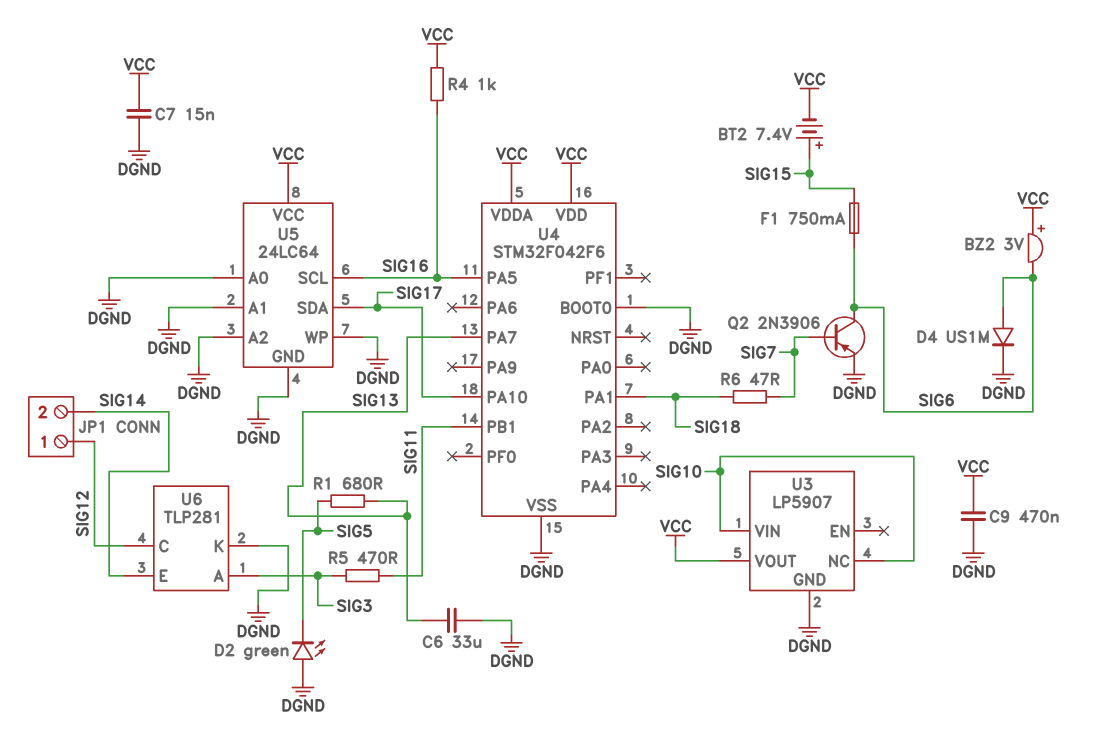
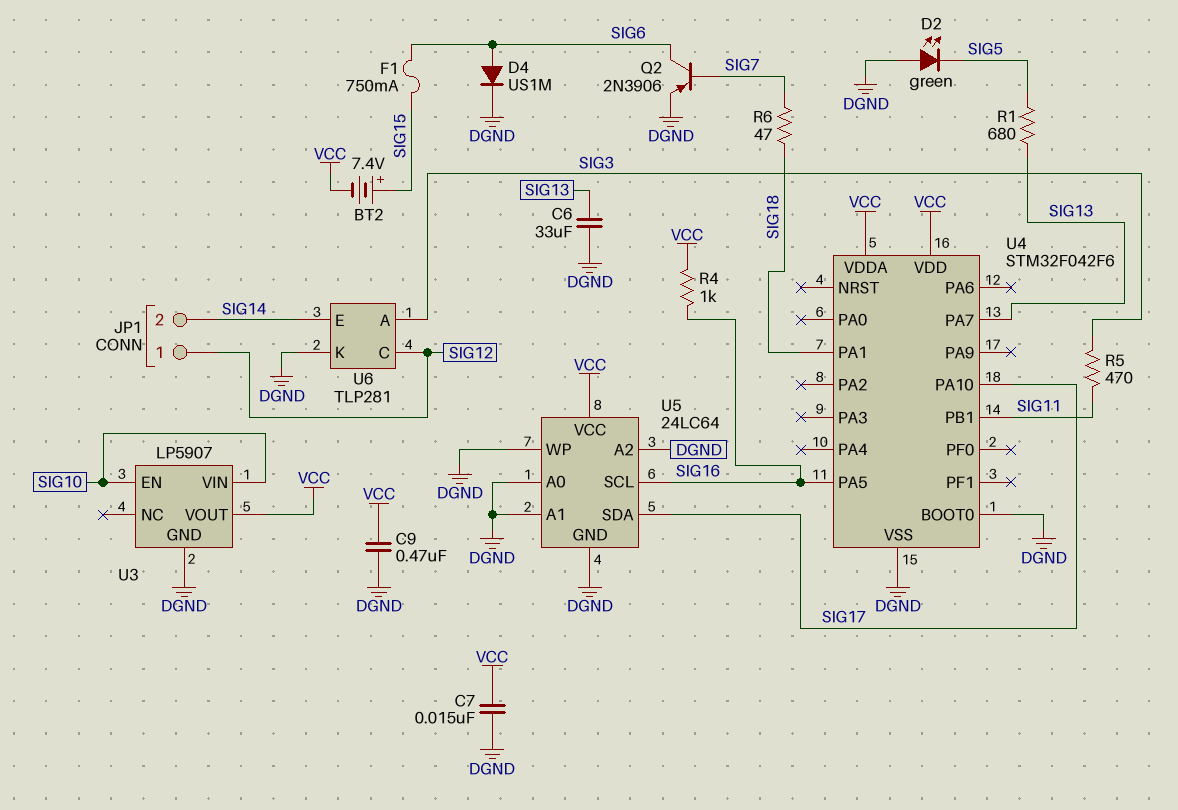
BZ2: buzzer 3V (plus VCC, minus SIG6) -> none
U3 pin EN: none -> SIG10
U3 pin NC: SIG10 -> none

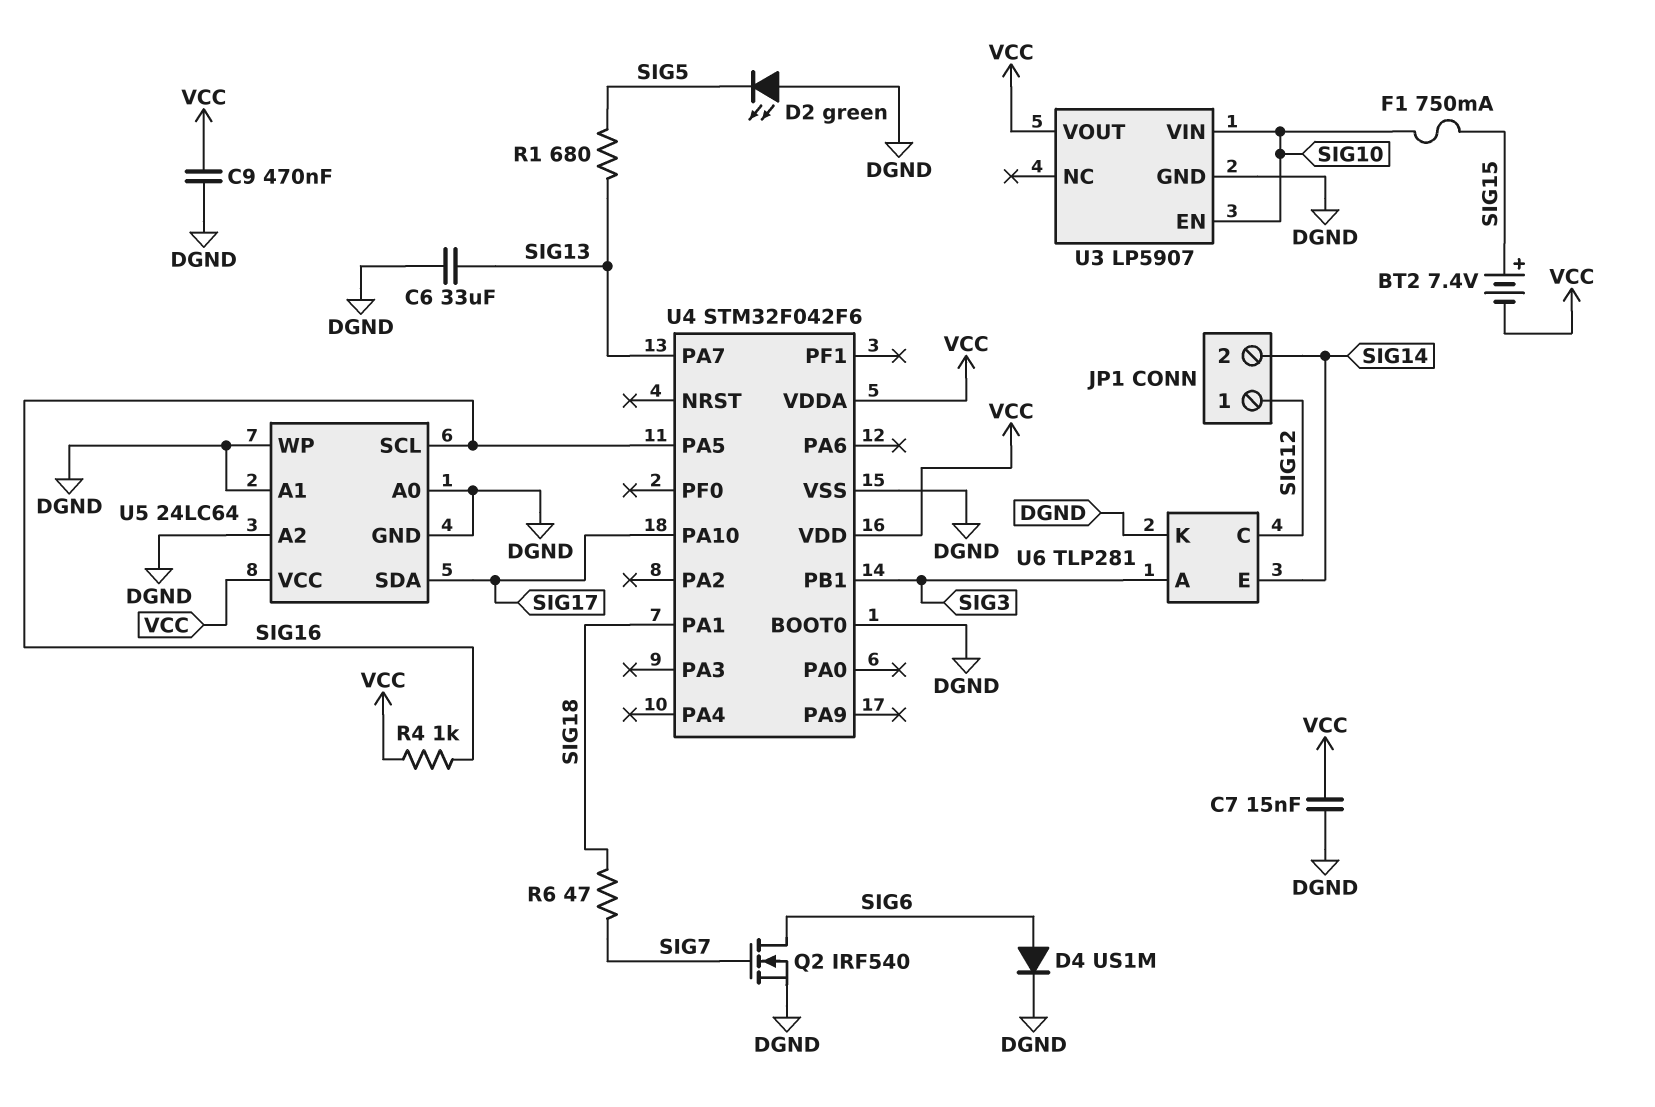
F1: 750mA (SIG6, SIG15) -> 750mA (SIG10, SIG15)
Q2: PNP 2N3906 (B SIG7, C SIG6, E DGND) -> NMOS IRF540 (G SIG7, D SIG6, S DGND)
R5: 470 (SIG3, SIG11) -> none
U4 pin PB1: SIG11 -> SIG3

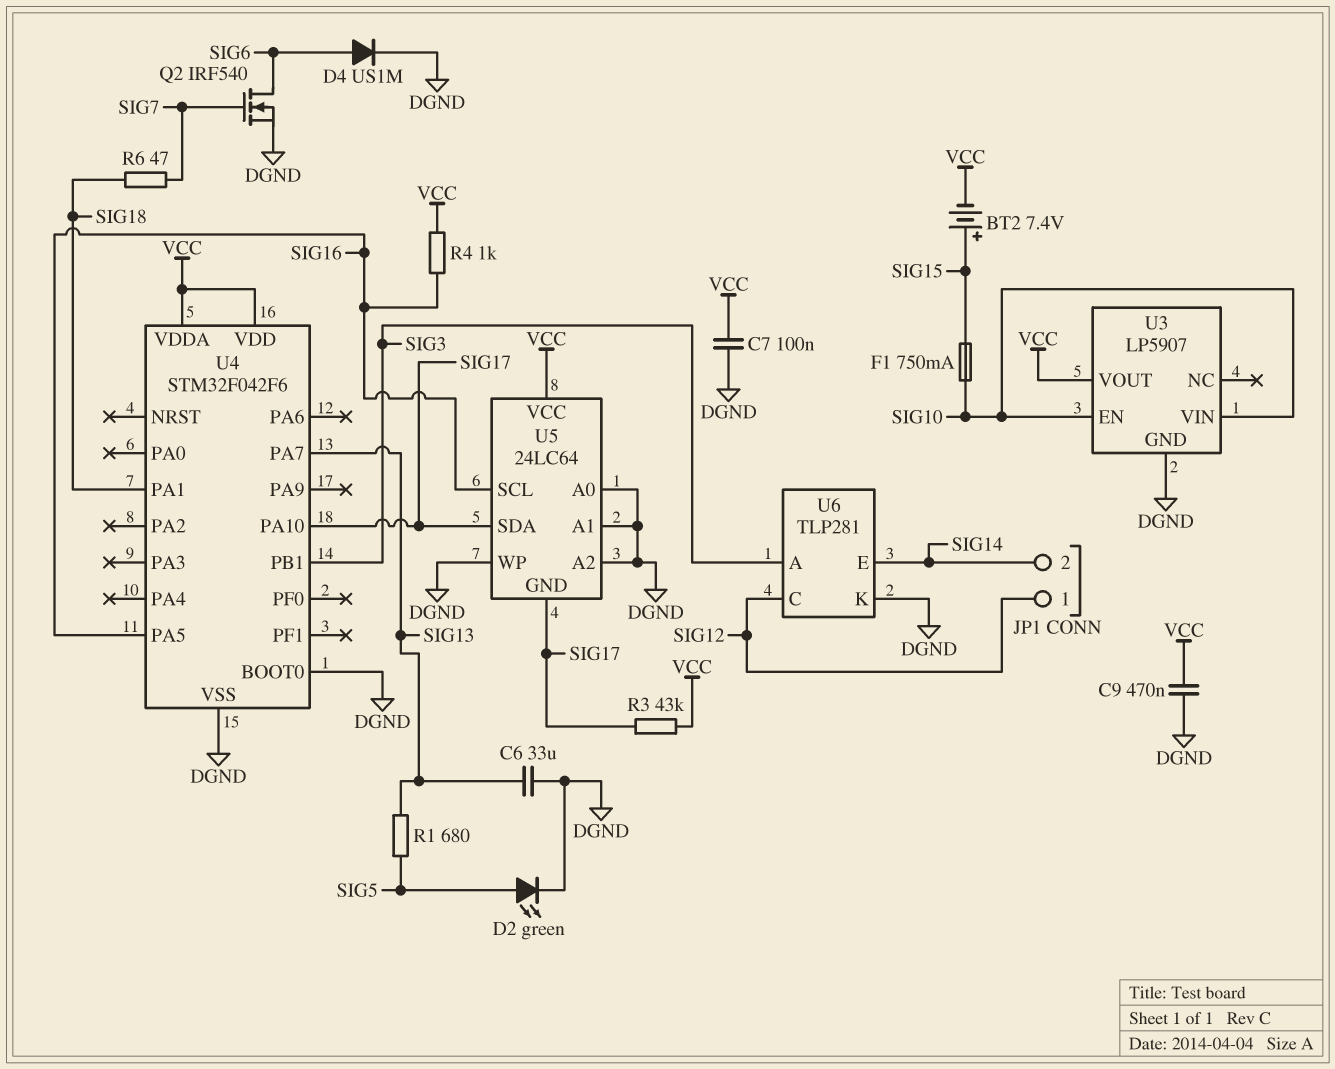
C7: 15nF (DGND, VCC) -> 100nF (DGND, VCC)
D2: LED green (A DGND, K SIG5) -> LED green (A SIG5, K DGND)
R3: none -> 43k (SIG17, VCC)
U5 pin GND: DGND -> SIG17

